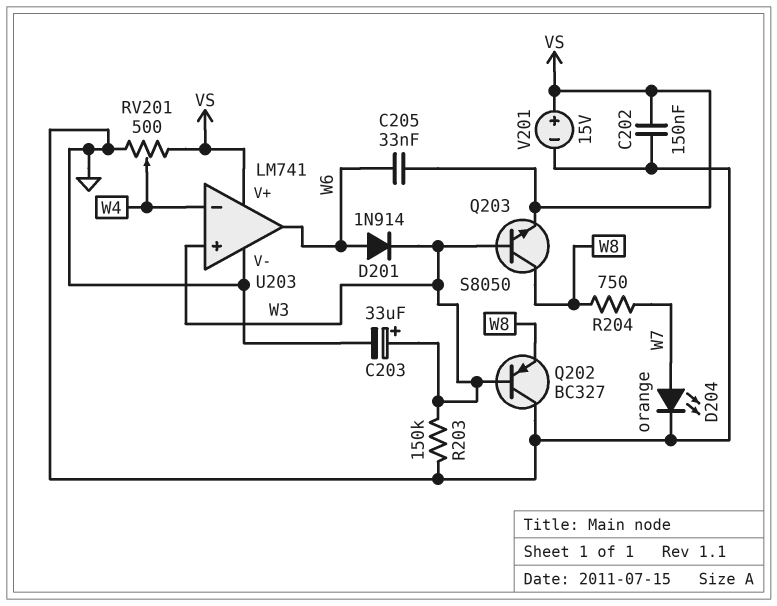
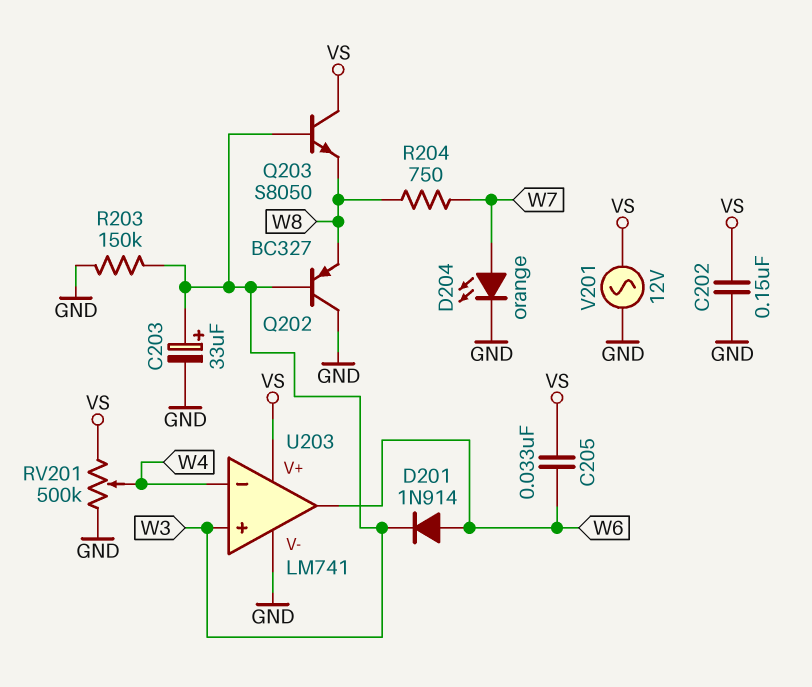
Q203: NPN S8050 (B W3, C W8, E VS) -> NPN S8050 (B W3, C VS, E W8)
RV201: 500 (GND, VS, wiper W4) -> 500k (GND, VS, wiper W4)
V201: 15V (plus VS, minus GND) -> AC 12V (GND, VS)

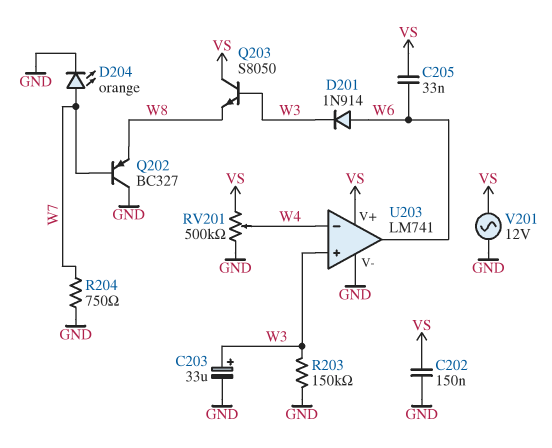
Q202: PNP BC327 (B W3, C GND, E W8) -> PNP BC327 (B W7, C GND, E W8)
R204: 750 (W7, W8) -> 750 (GND, W7)

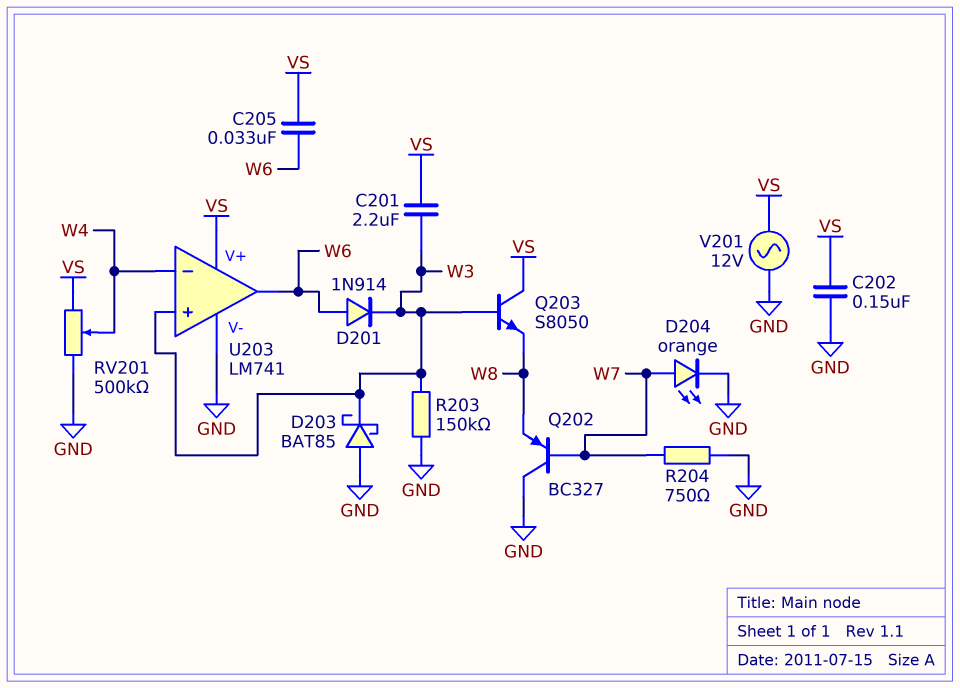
C201: none -> 2.2uF (VS, W3)
C203: 33uF (plus W3, minus GND) -> none
D203: none -> schottky BAT85 (A GND, K W3)

